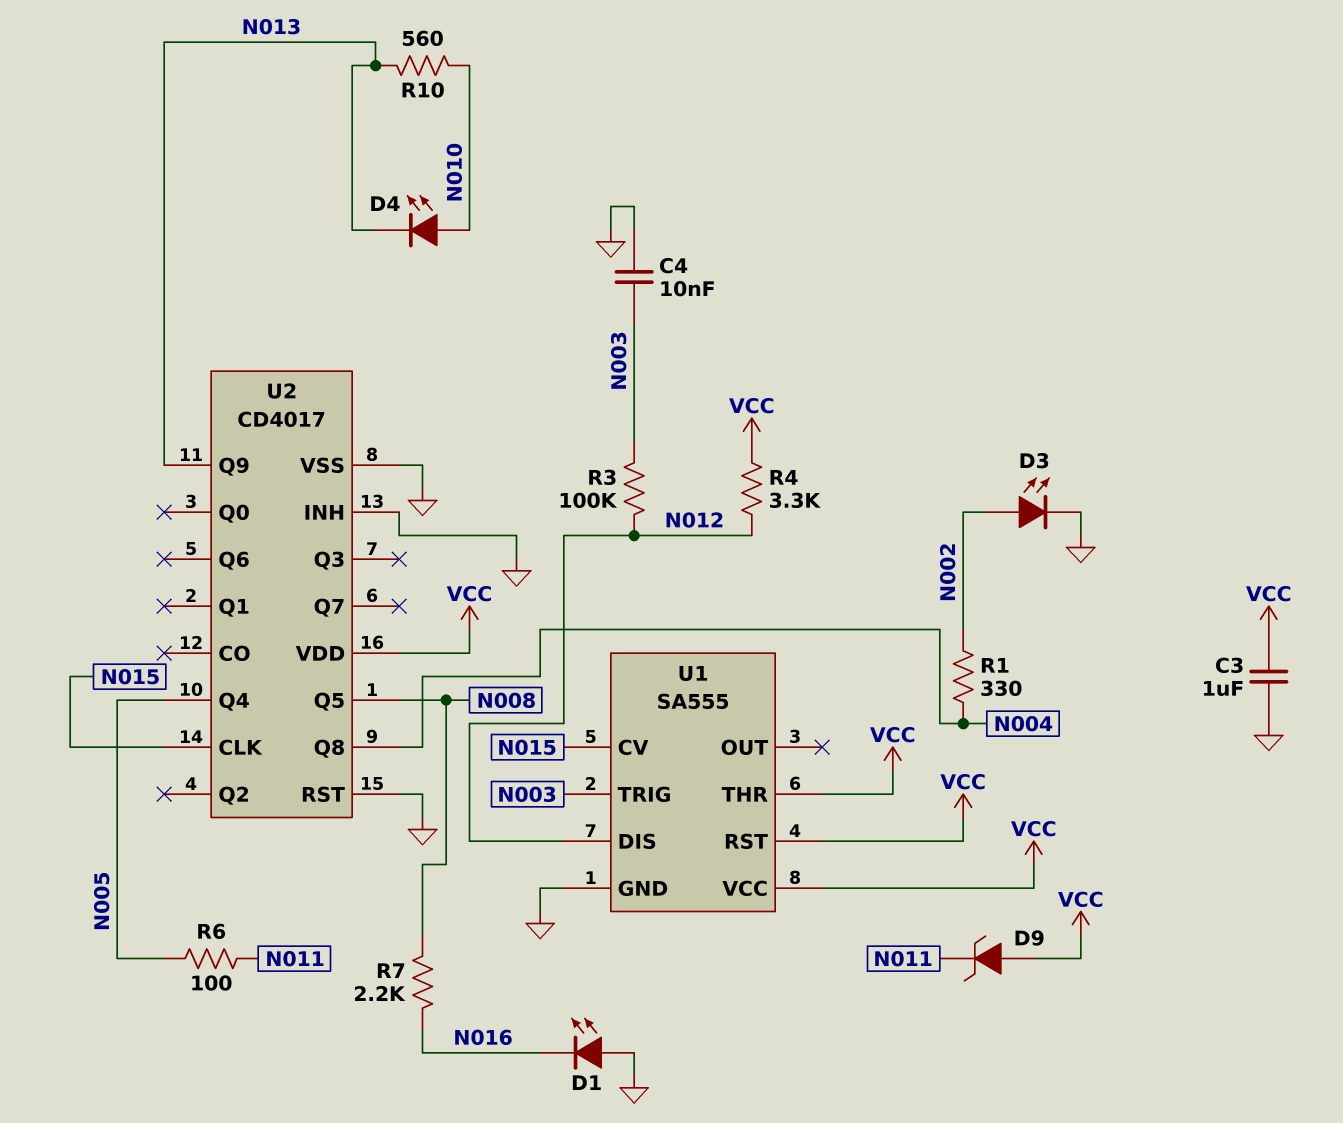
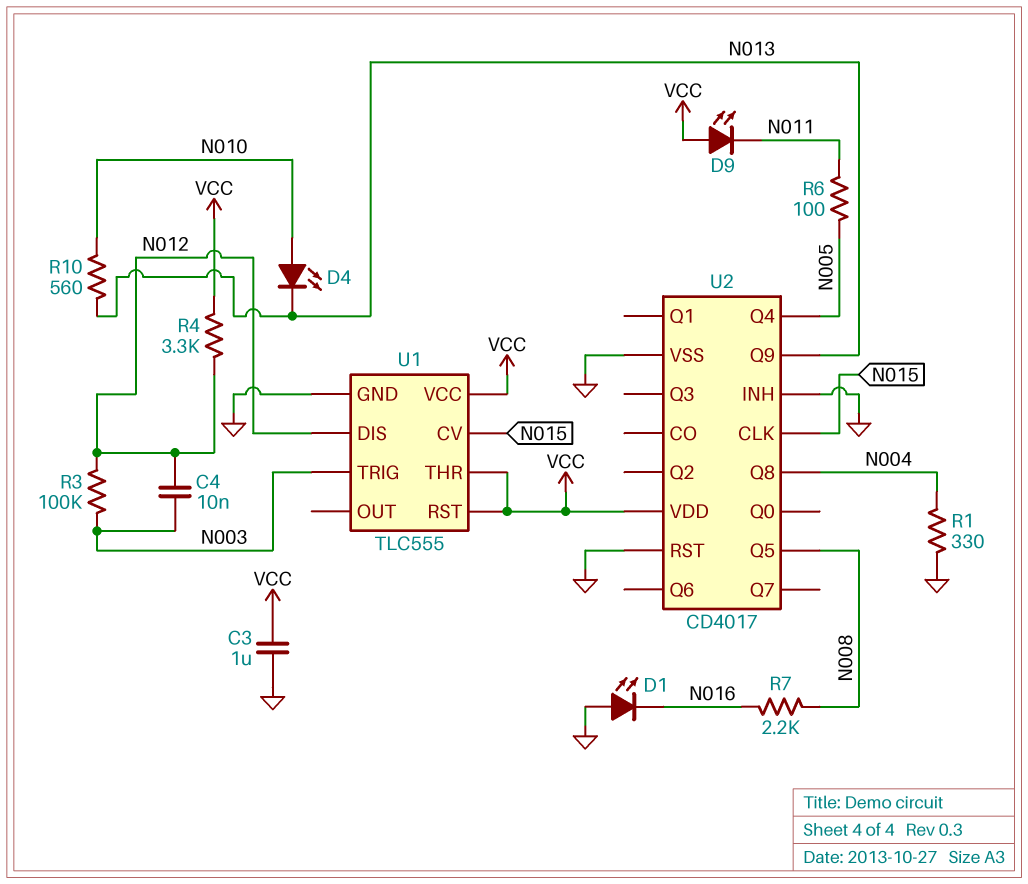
C4: 10nF (GND, N003) -> 10nF (N003, N012)
D3: LED (A N002, K GND) -> none
D9: zener (A VCC, K N011) -> LED (A VCC, K N011)
R1: 330 (N002, N004) -> 330 (GND, N004)
U1: SA555 -> TLC555

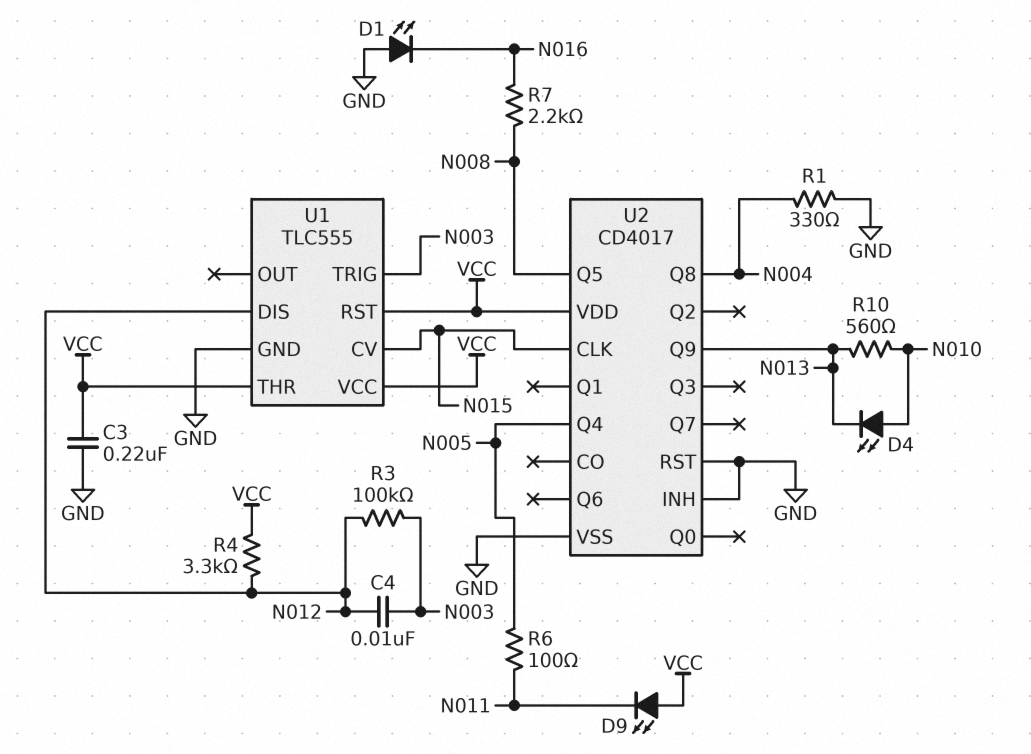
C3: 1uF (GND, VCC) -> 220nF (GND, VCC)

